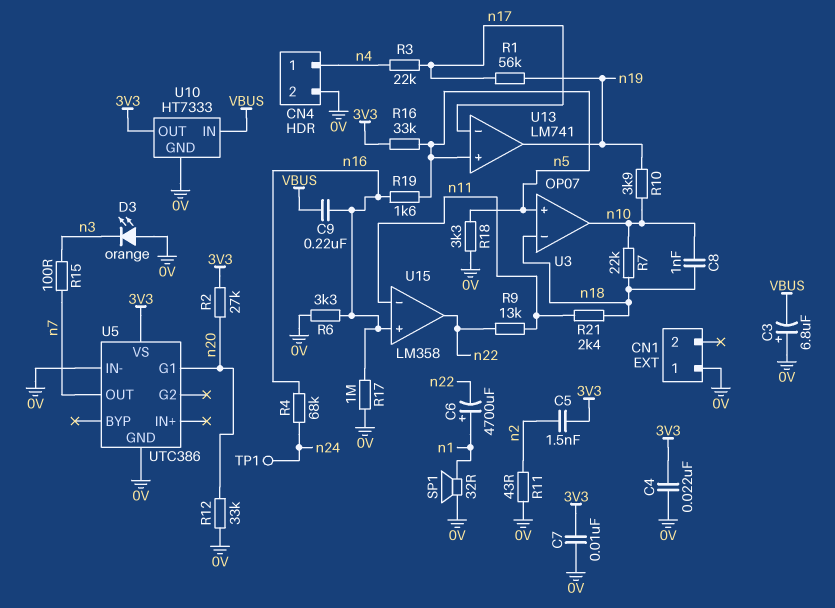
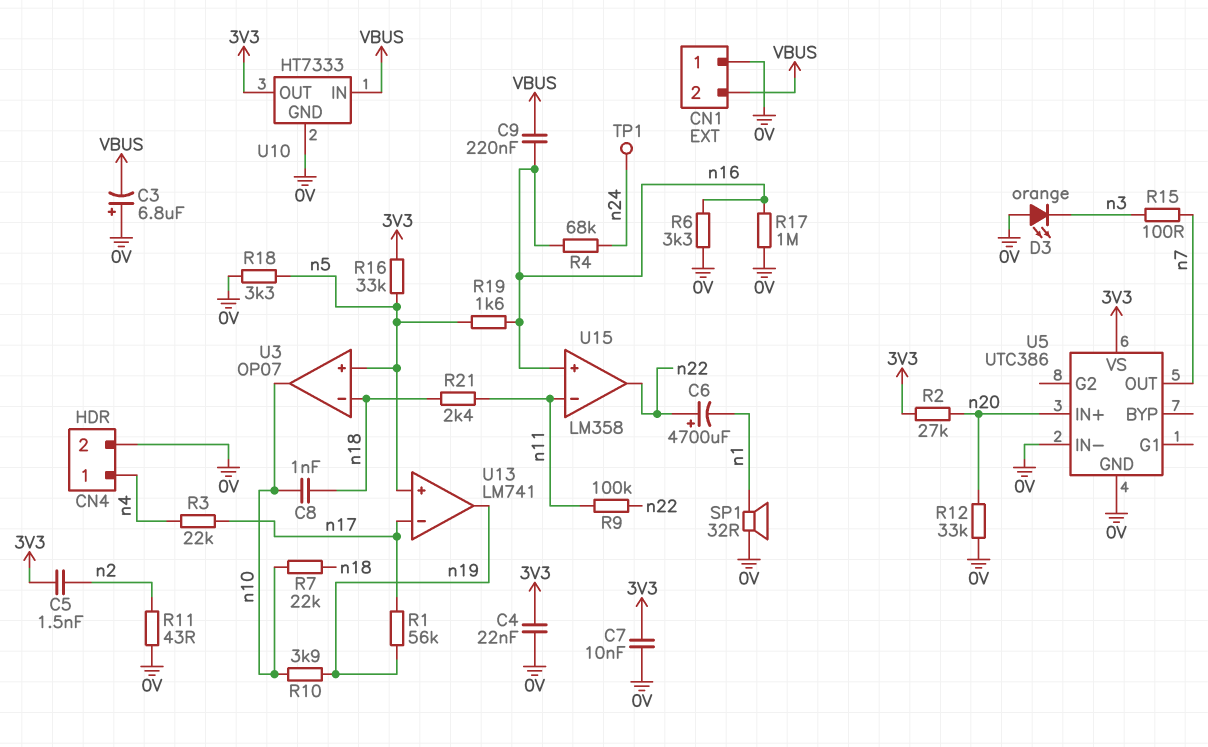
C6: 4700uF (plus n1, minus n22) -> 4700uF (plus n22, minus n1)
CN1 pin 2: none -> VBUS
R9: 13k (n11, n22) -> 100k (n11, n22)
U5 pin G1: n20 -> none
U5 pin IN+: none -> n20

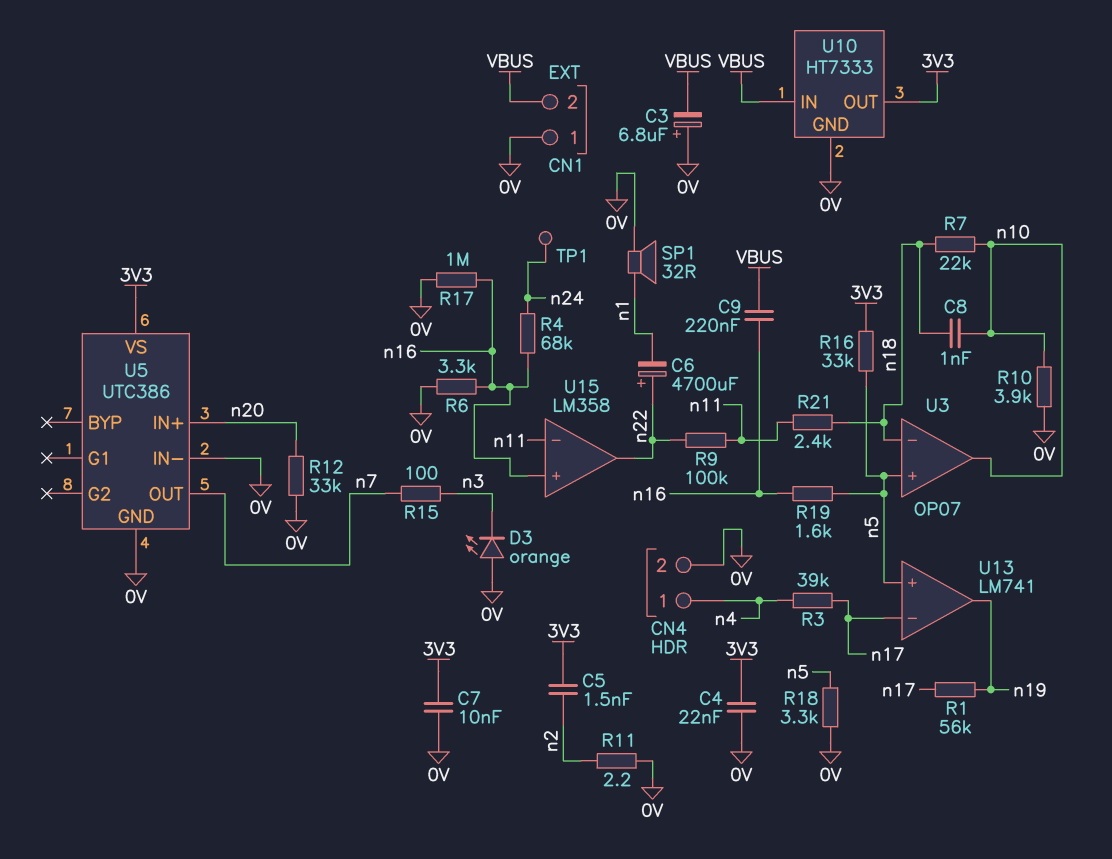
R2: 27k (3V3, n20) -> none
R3: 22k (n4, n17) -> 39k (n4, n17)
R10: 3.9k (n10, n19) -> 3.9k (0V, n10)
R11: 43 (0V, n2) -> 2.2 (0V, n2)

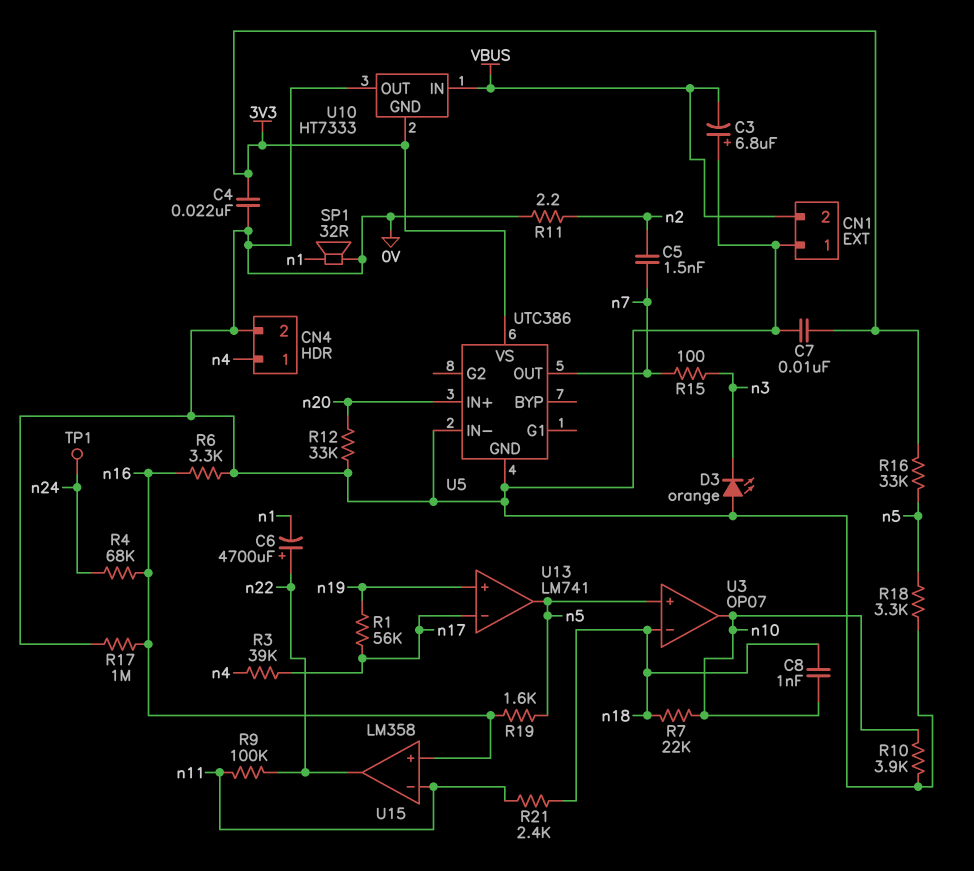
C5: 1.5nF (3V3, n2) -> 1.5nF (n2, n7)
C9: 220nF (VBUS, n16) -> none
U10 pin GND: 0V -> 3V3
U10 pin OUT: 3V3 -> 0V
U13 pin in+: n5 -> n19
U13 pin out: n19 -> n5

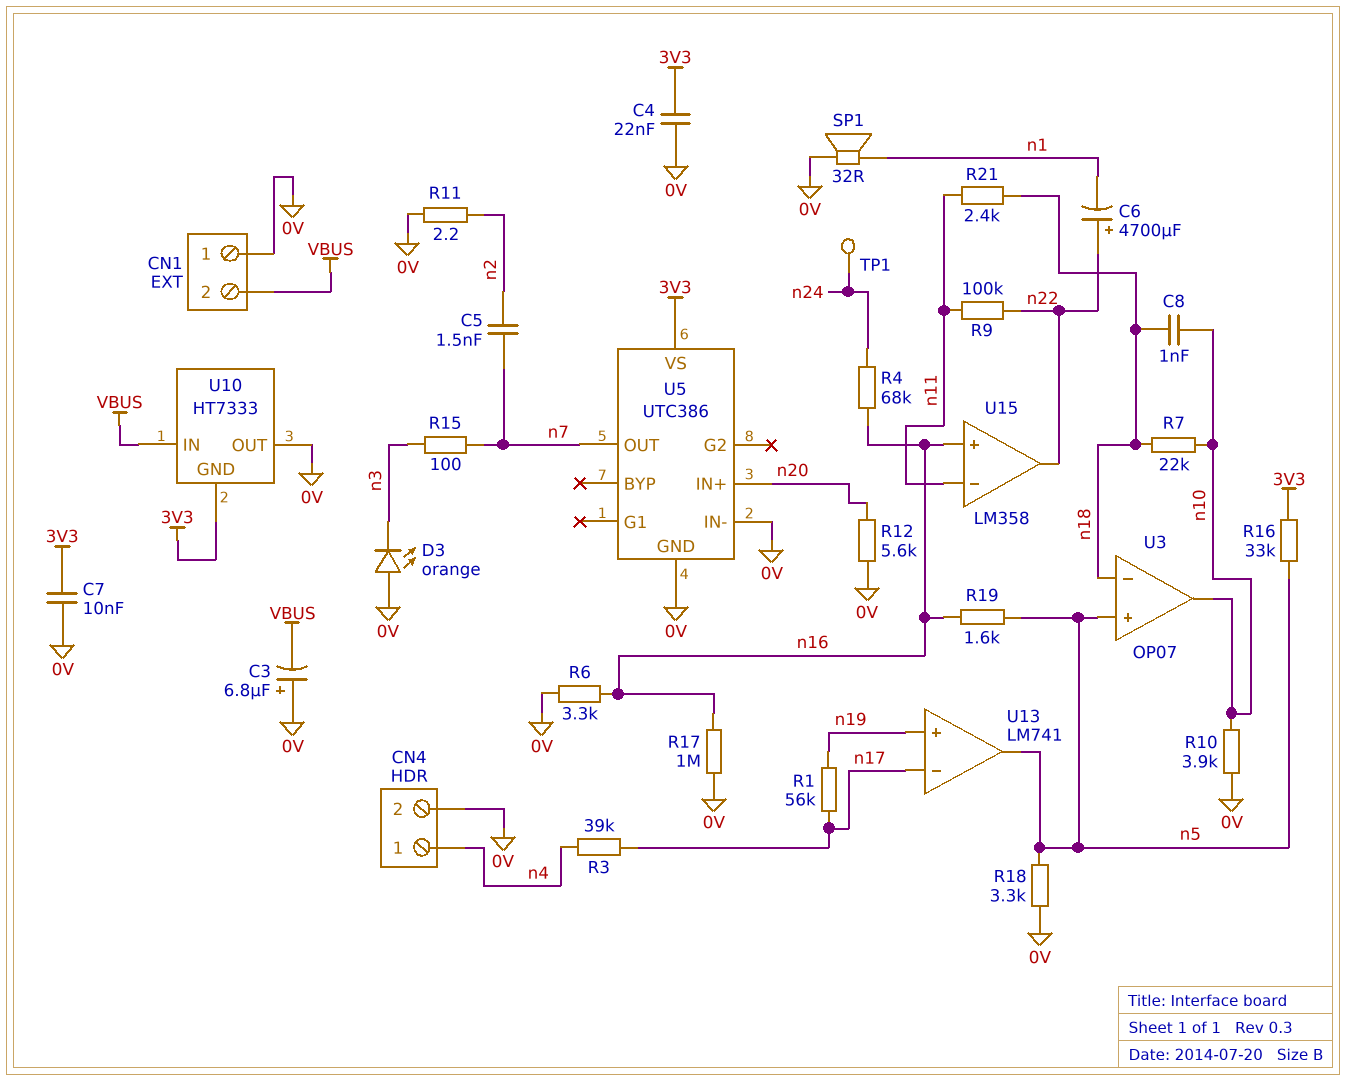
R12: 33k (0V, n20) -> 5.6k (0V, n20)

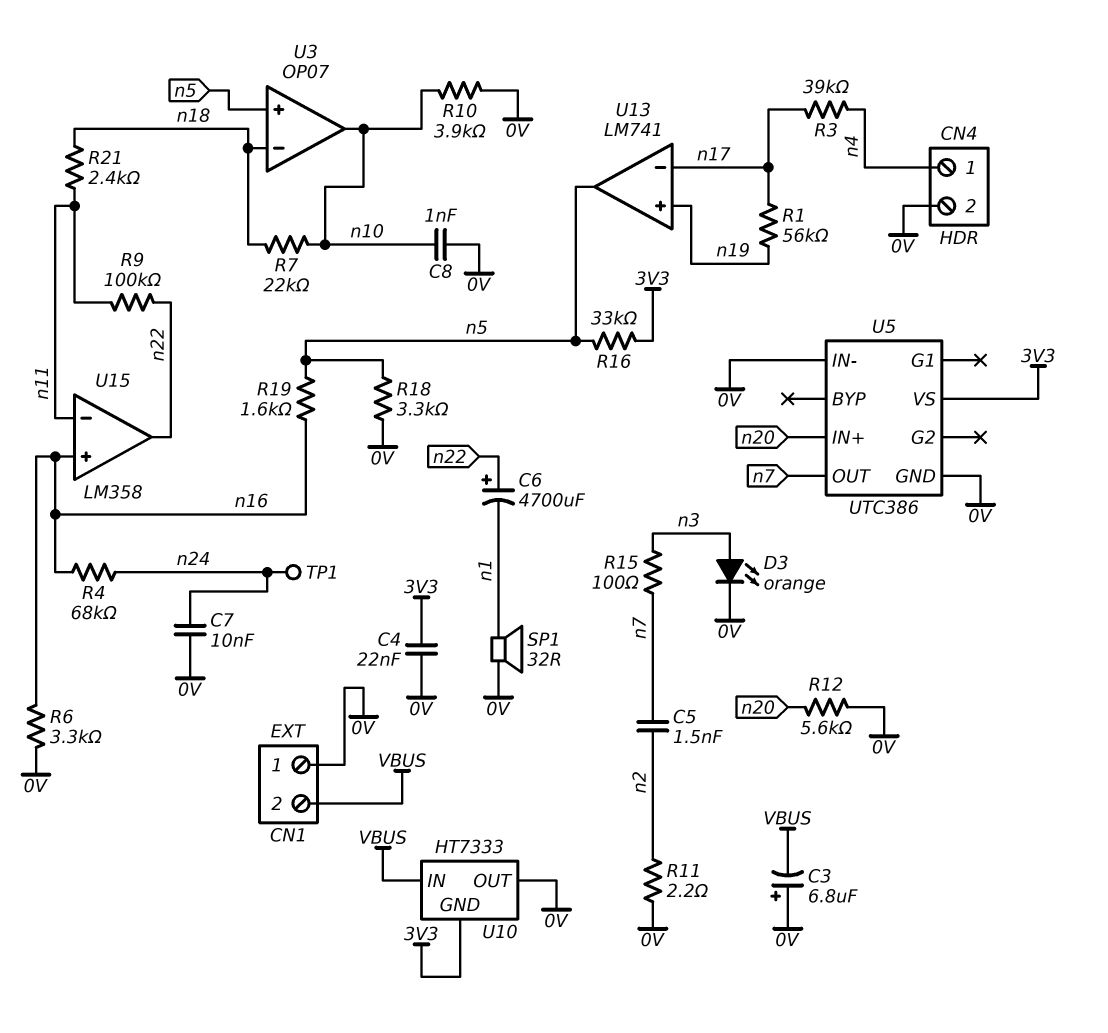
C7: 10nF (0V, 3V3) -> 10nF (0V, n24)
C8: 1nF (n10, n18) -> 1nF (0V, n10)
D3: LED orange (A 0V, K n3) -> LED orange (A n3, K 0V)
R17: 1M (0V, n16) -> none

